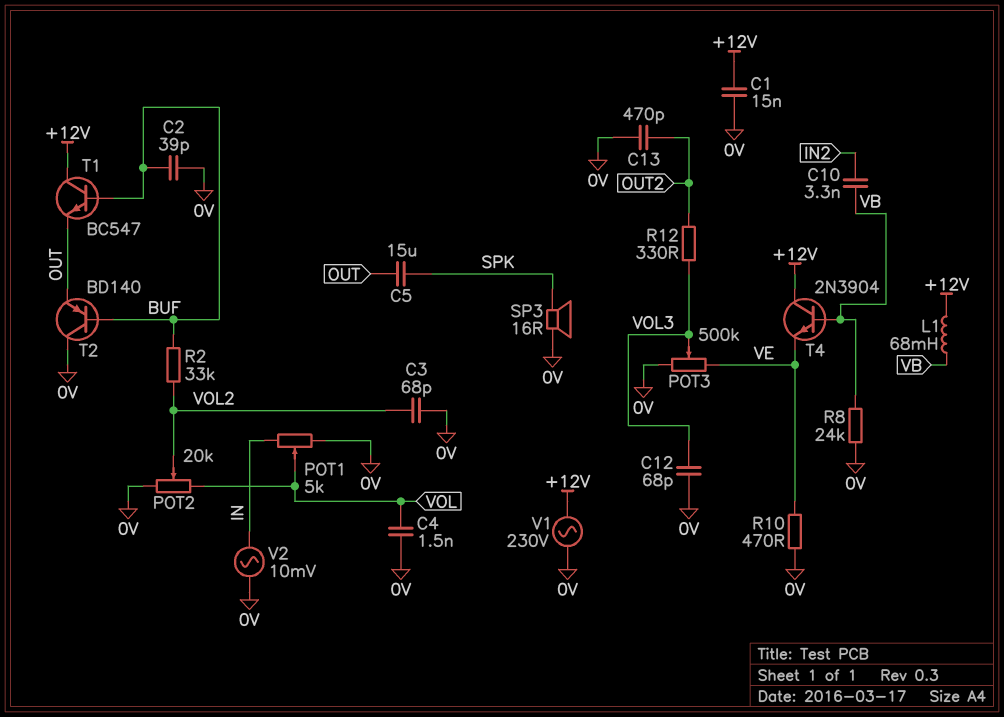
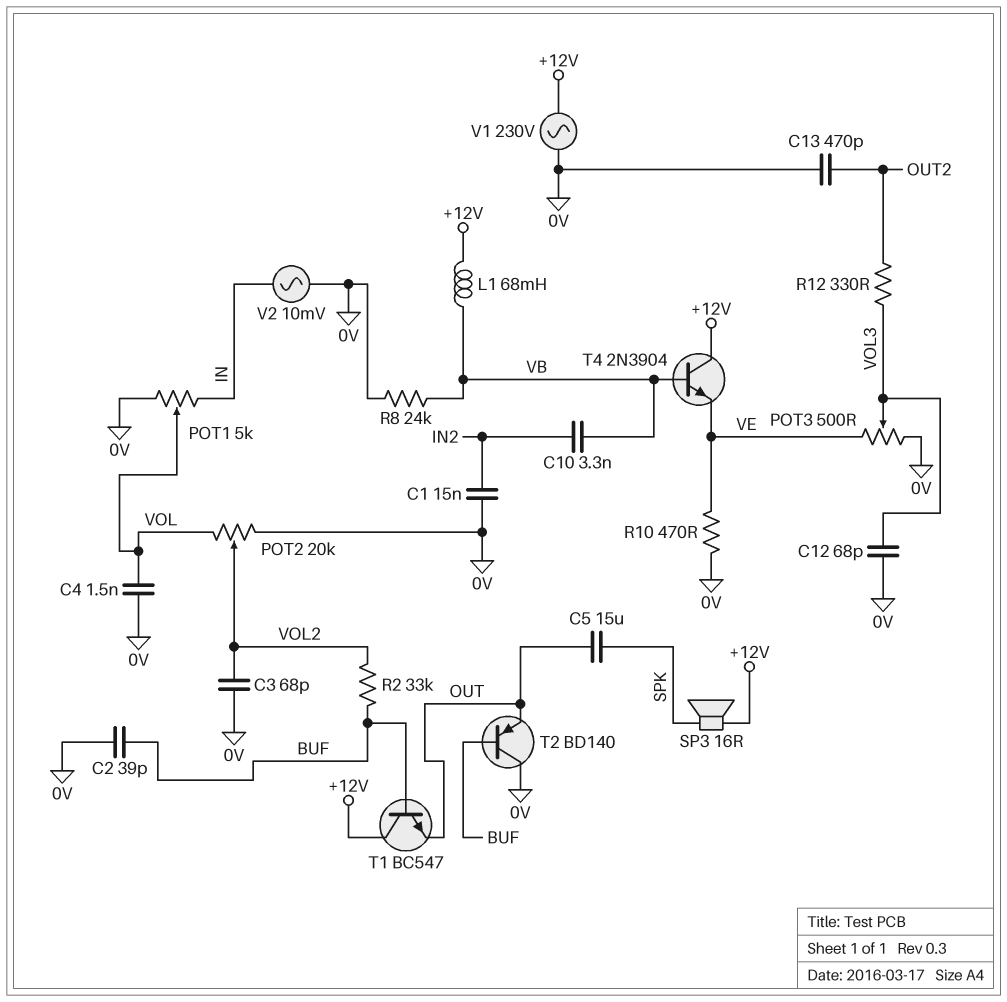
C1: 15nF (+12V, 0V) -> 15nF (0V, IN2)
POT3: 500k (0V, VE, wiper VOL3) -> 500 (0V, VE, wiper VOL3)
SP3: speaker 16R (0V, SPK) -> speaker 16R (+12V, SPK)

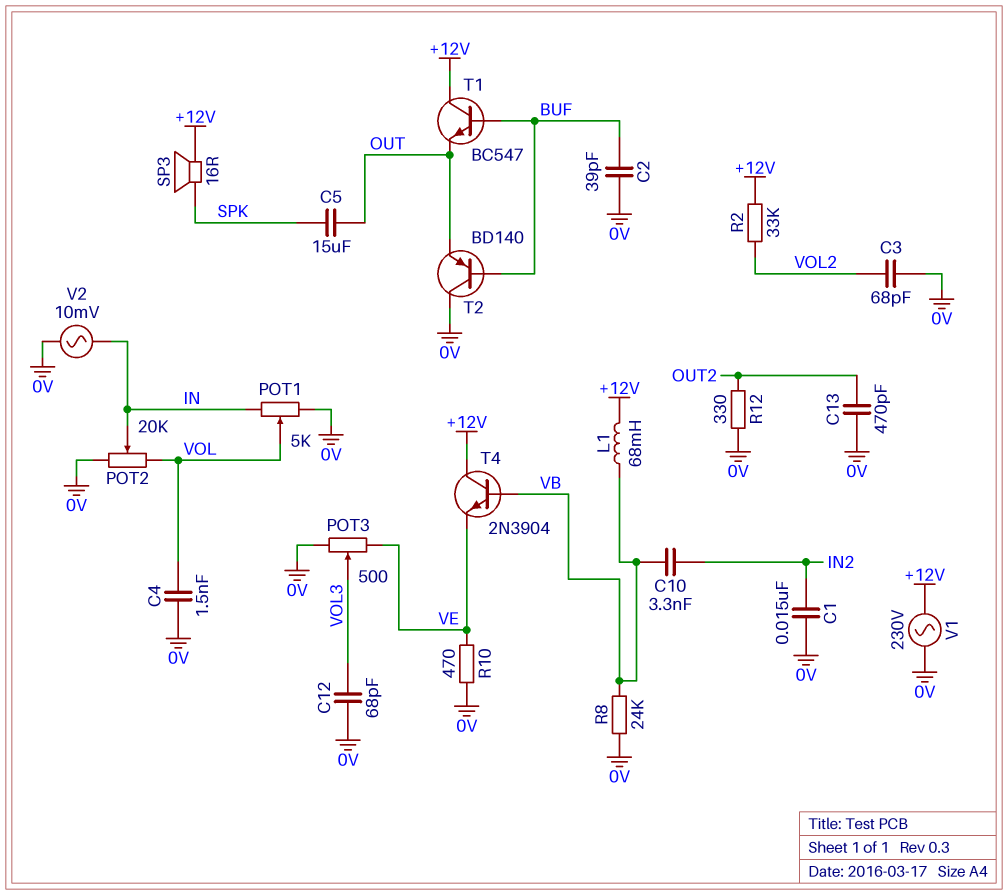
POT2: 20k (0V, VOL, wiper VOL2) -> 20k (0V, VOL, wiper IN)
R2: 33k (BUF, VOL2) -> 33k (+12V, VOL2)
R12: 330 (OUT2, VOL3) -> 330 (0V, OUT2)

